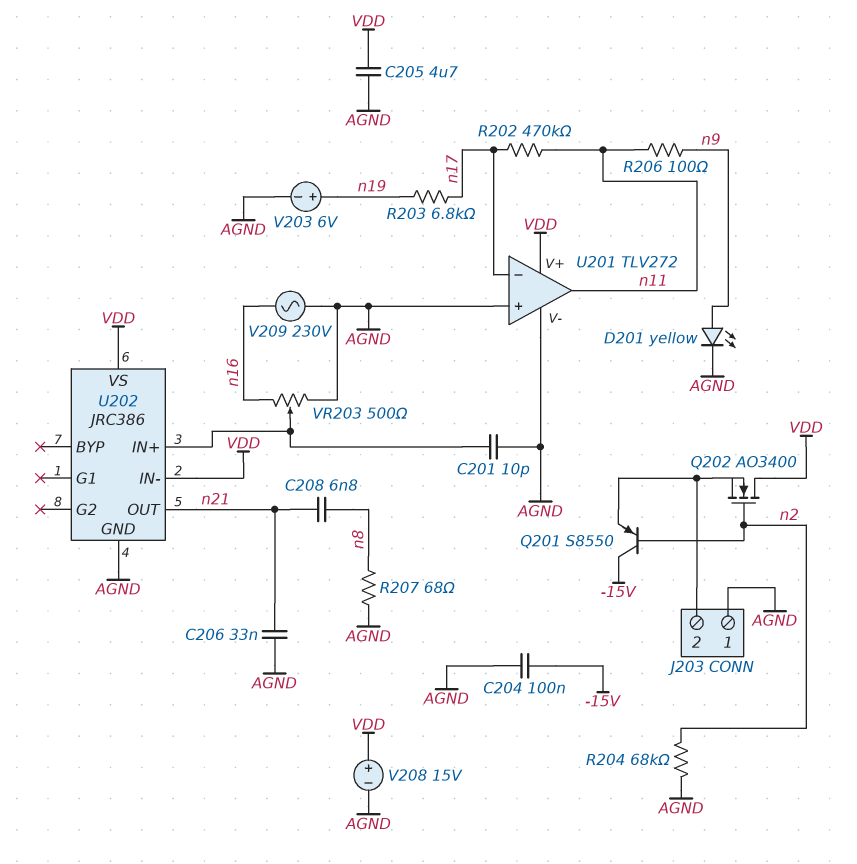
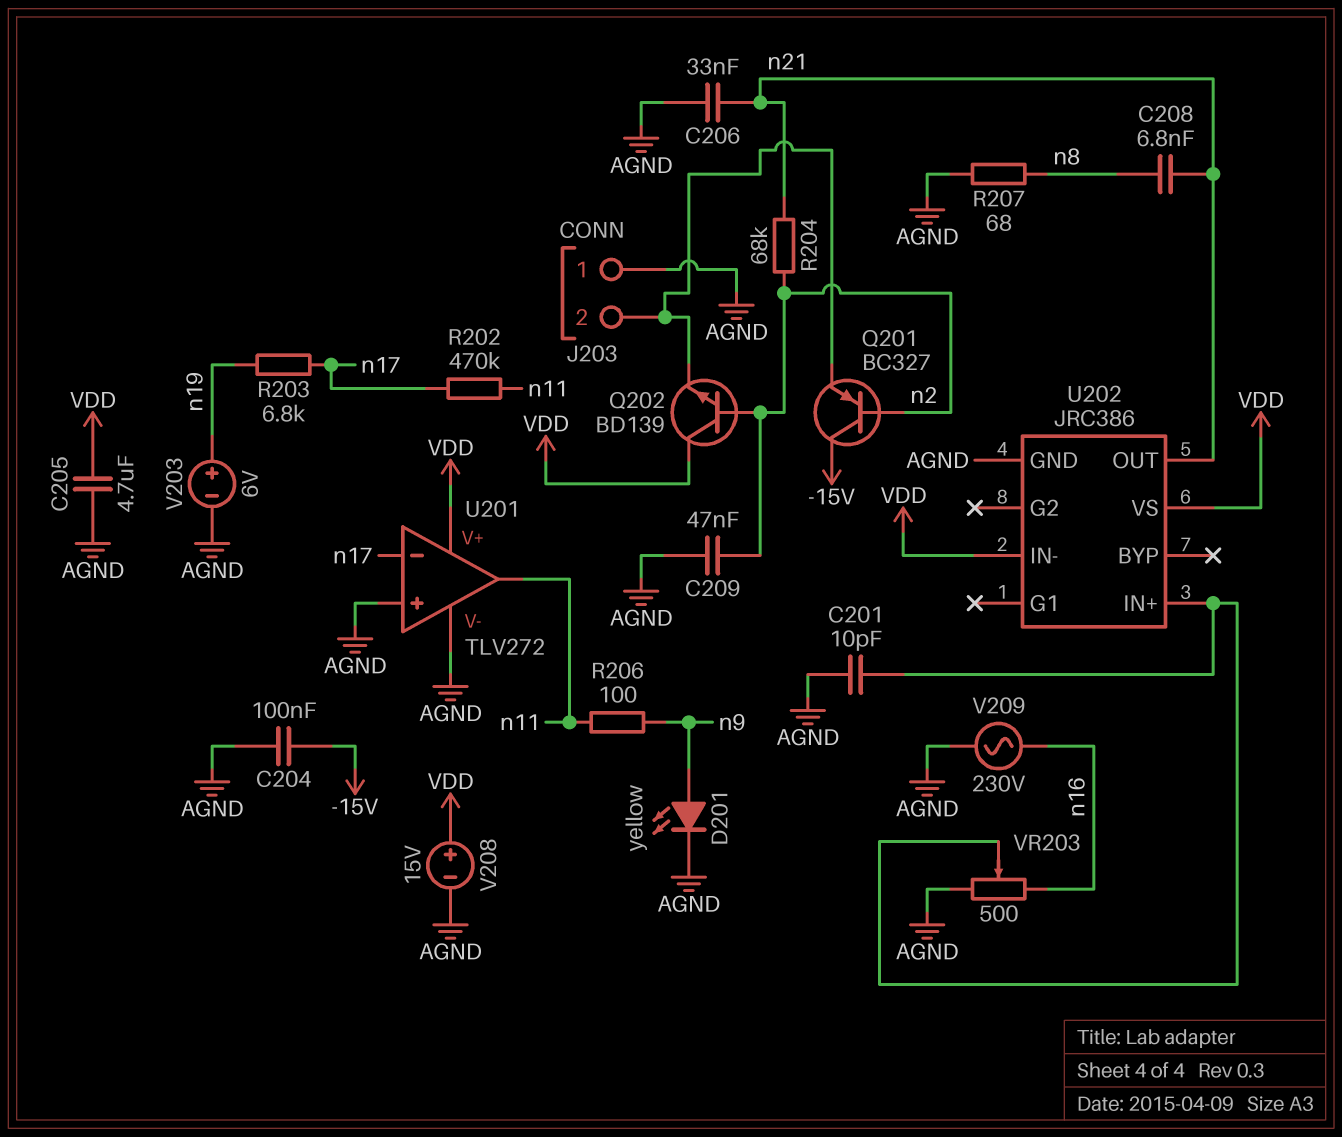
C209: none -> 47nF (AGND, n2)
Q201: PNP S8550 (B n2, C -15V, E J203/2) -> PNP BC327 (B n2, C -15V, E J203/2)
Q202: NMOS AO3400 (G n2, D VDD, S J203/2) -> NPN BD139 (B n2, C VDD, E J203/2)
R204: 68k (AGND, n2) -> 68k (n2, n21)

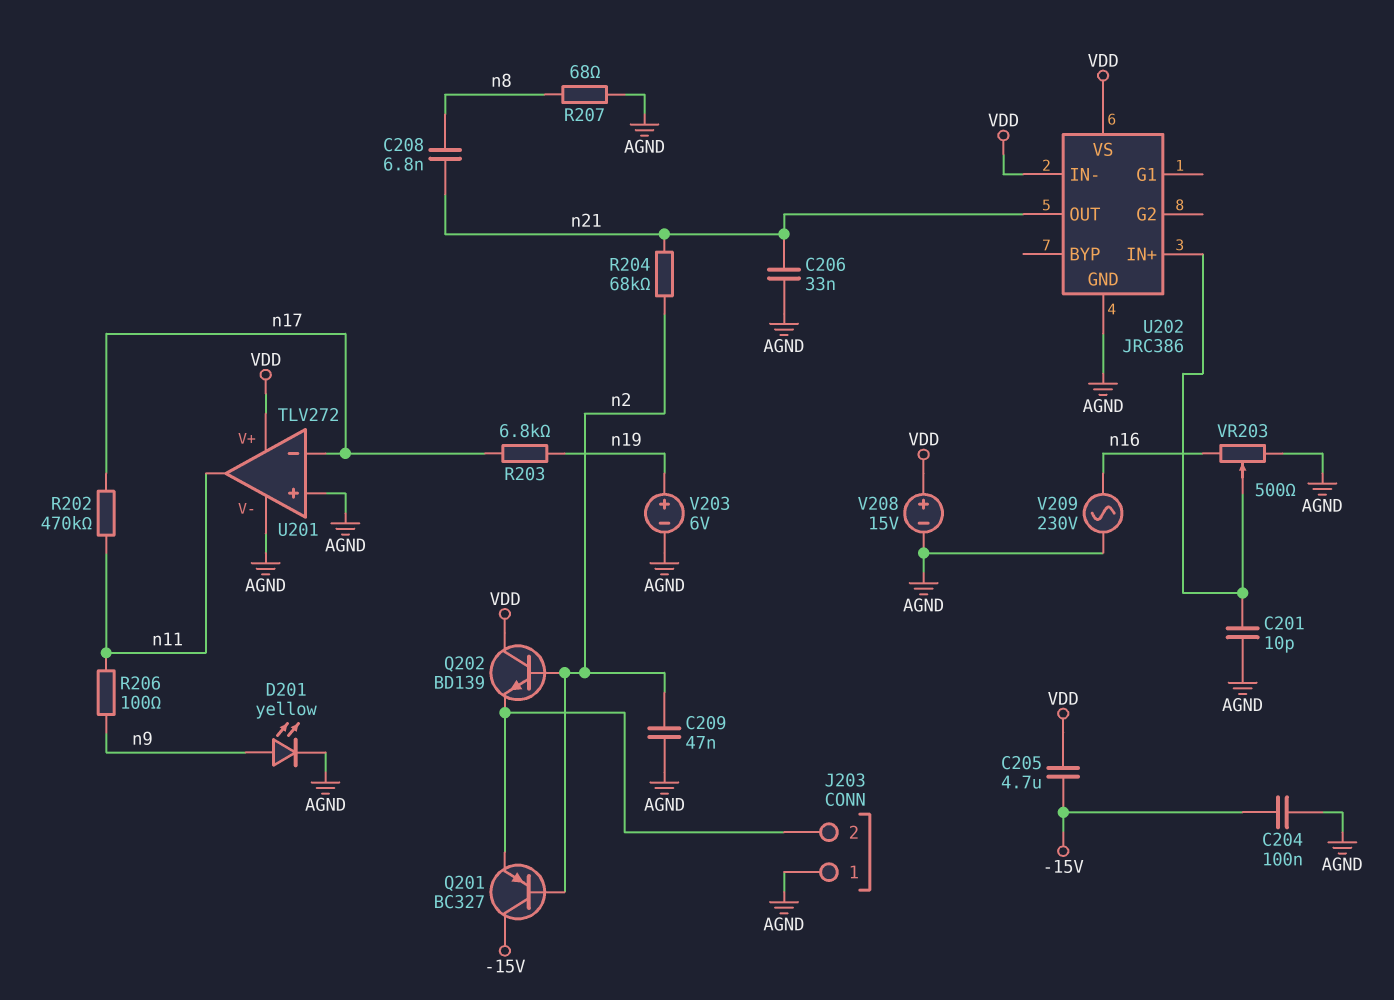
C205: 4.7uF (AGND, VDD) -> 4.7uF (-15V, VDD)

